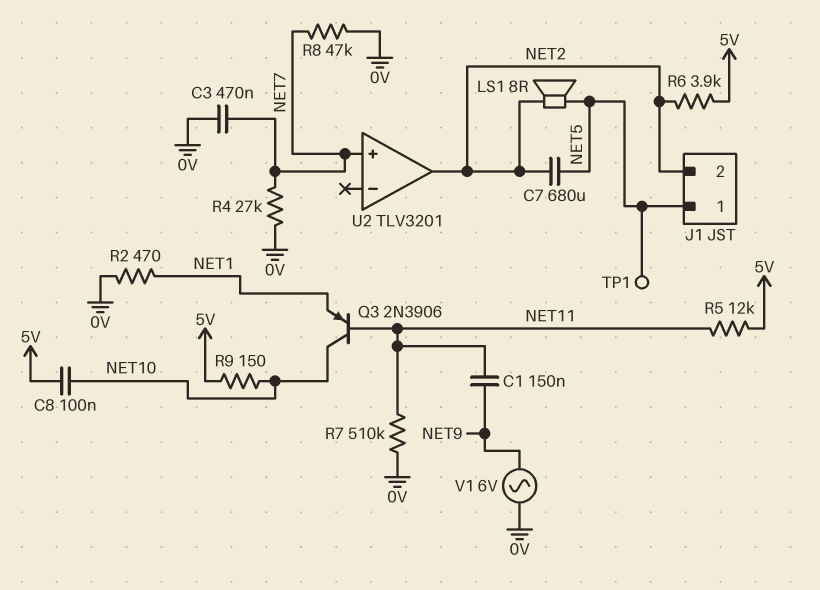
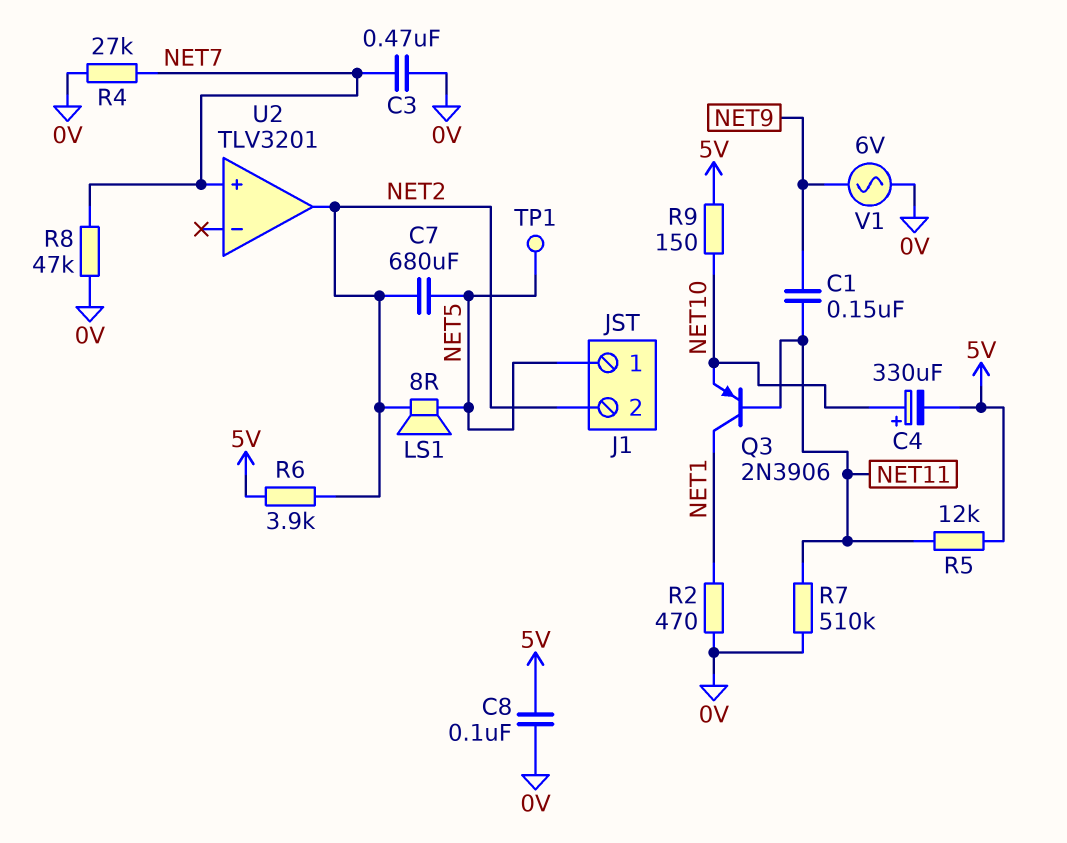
C4: none -> 330uF (plus NET10, minus 5V)
C8: 100nF (5V, NET10) -> 100nF (0V, 5V)
Q3: PNP 2N3906 (B NET11, C NET10, E NET1) -> PNP 2N3906 (B NET11, C NET1, E NET10)

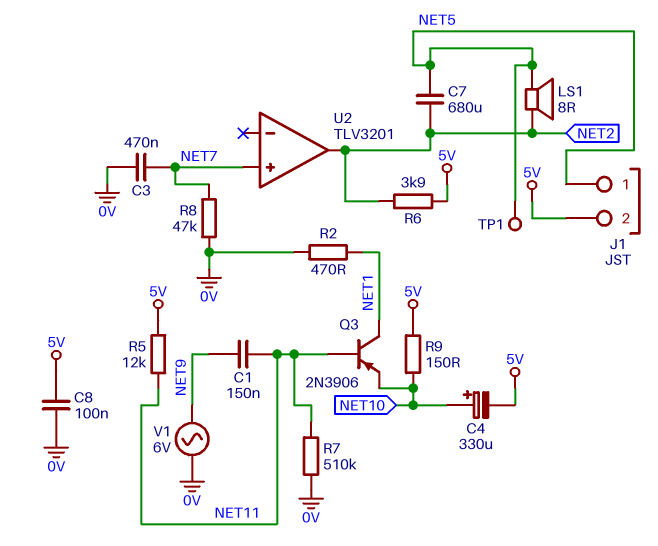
J1 pin 2: NET2 -> 5V
R4: 27k (0V, NET7) -> none

